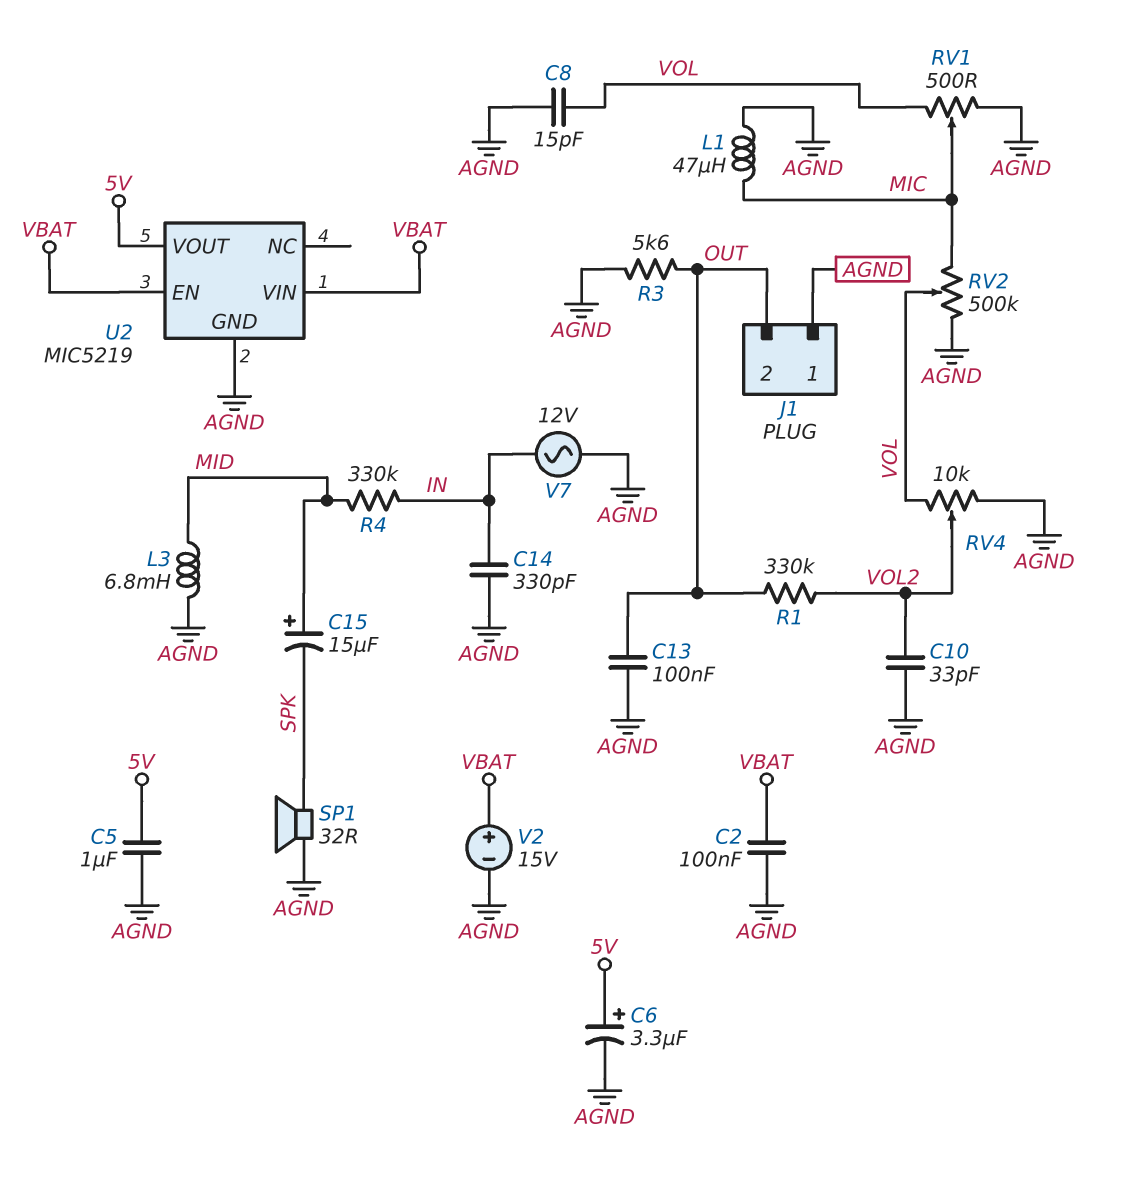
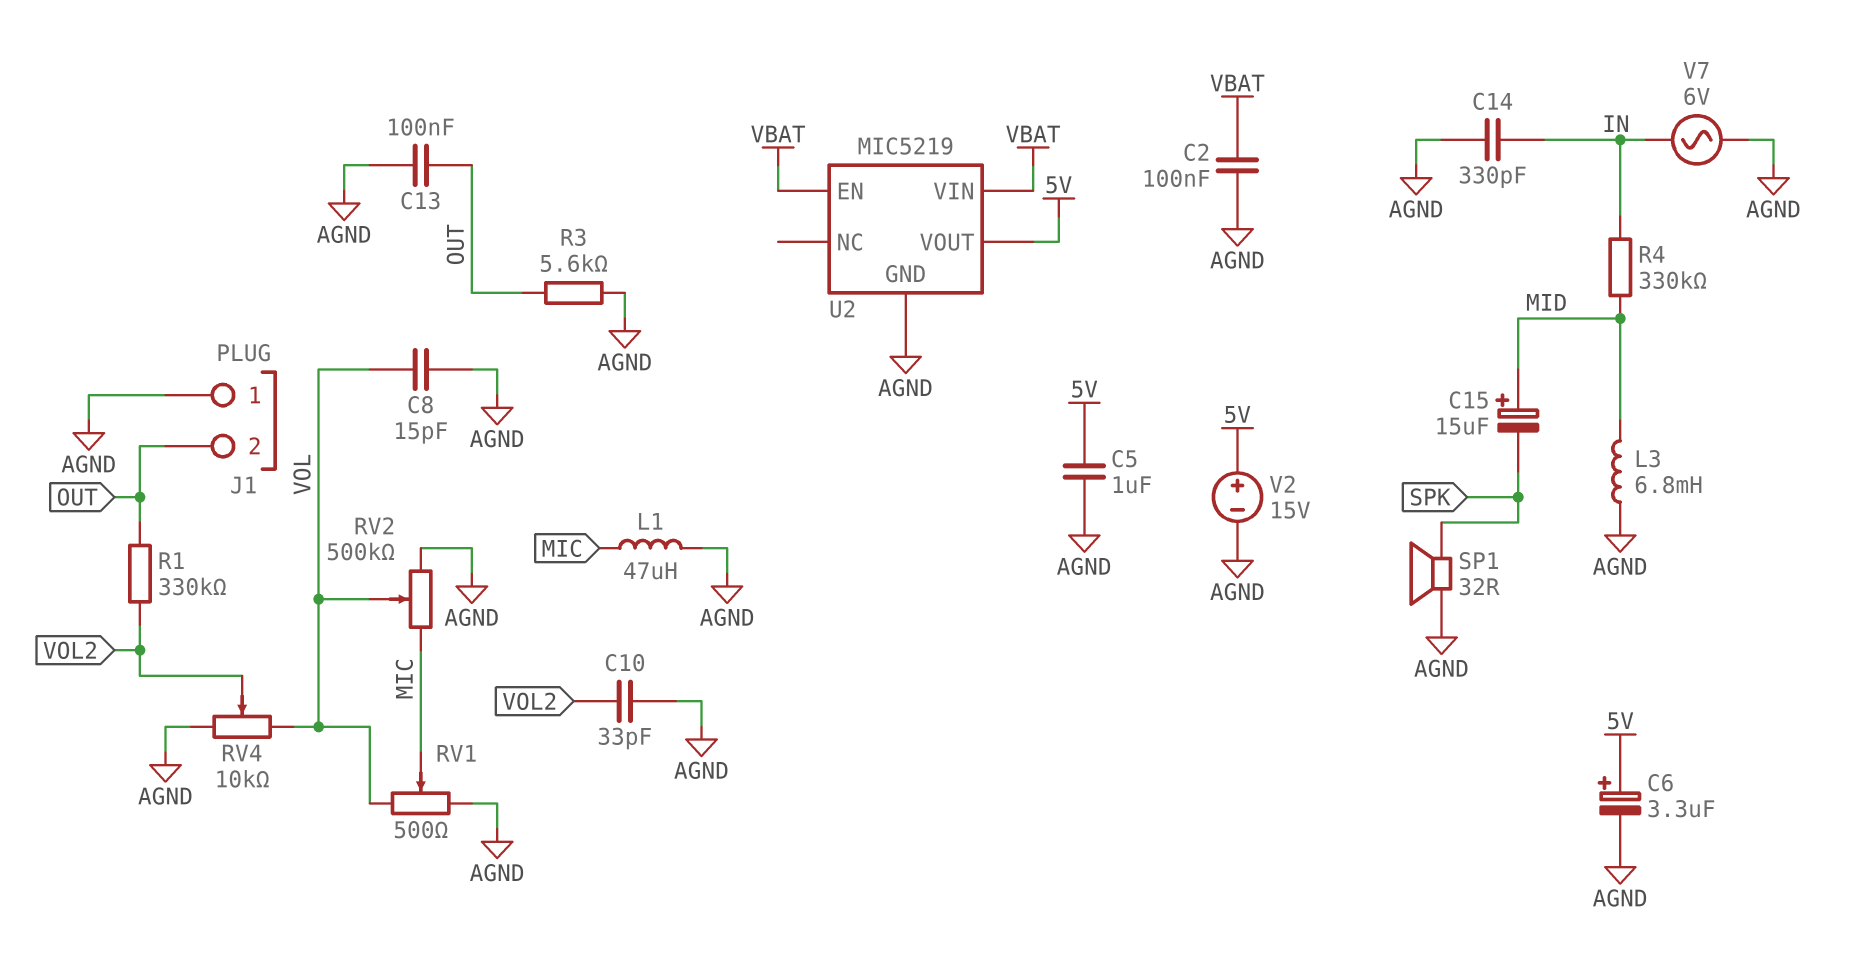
V2: 15V (plus VBAT, minus AGND) -> 15V (plus 5V, minus AGND)
V7: AC 12V (AGND, IN) -> AC 6V (AGND, IN)

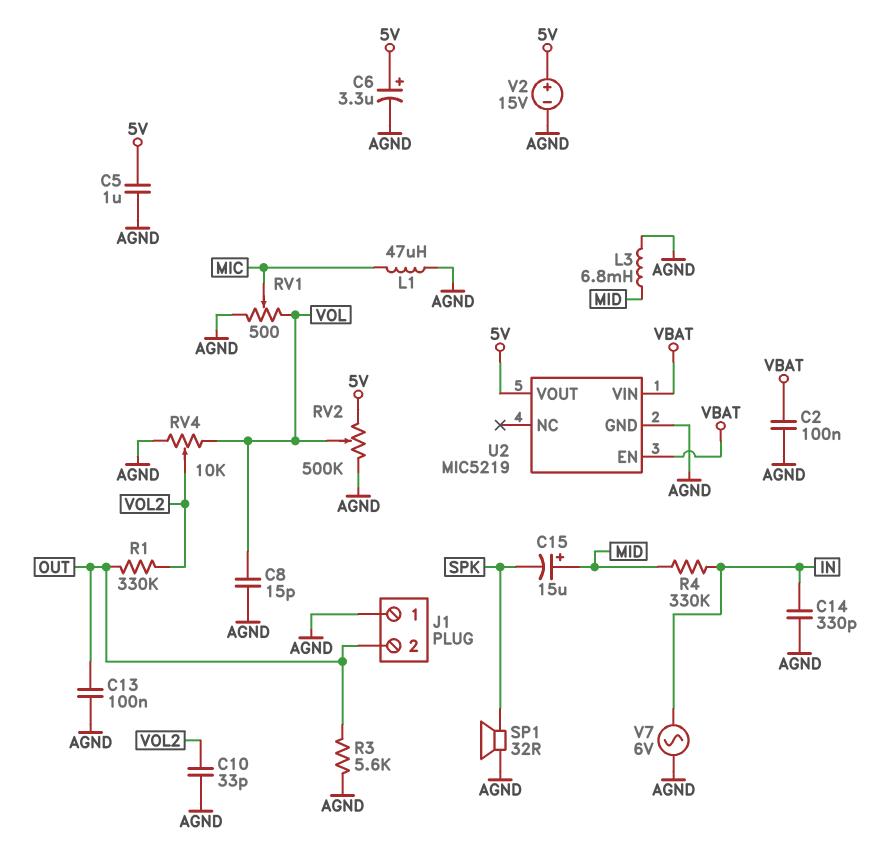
RV2: 500k (AGND, MIC, wiper VOL) -> 500k (5V, AGND, wiper VOL)

